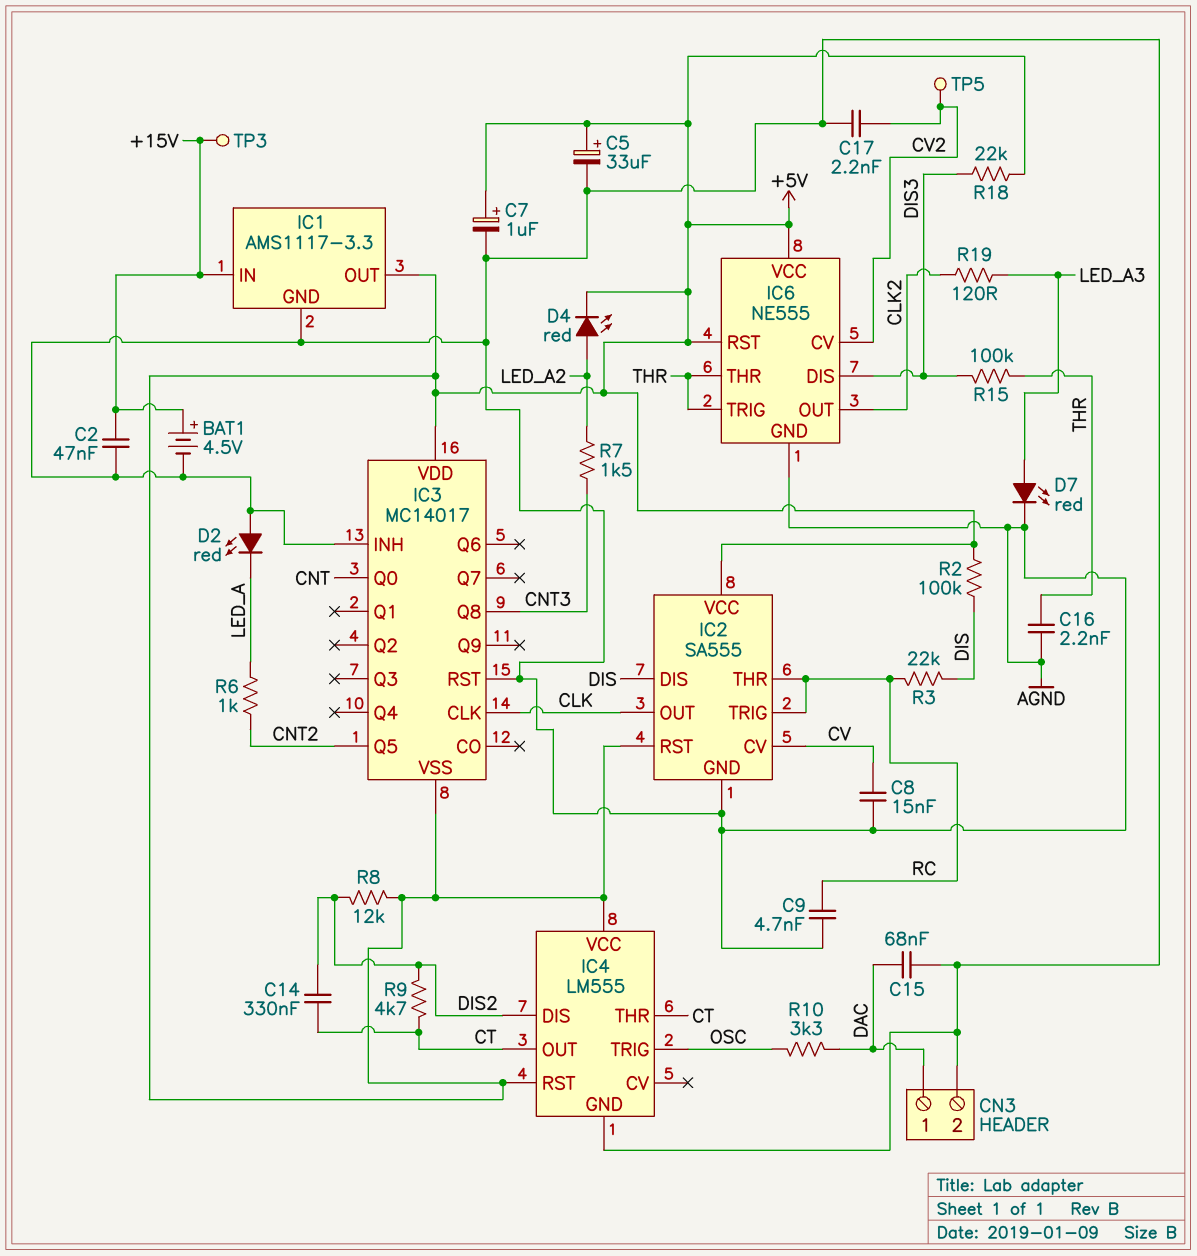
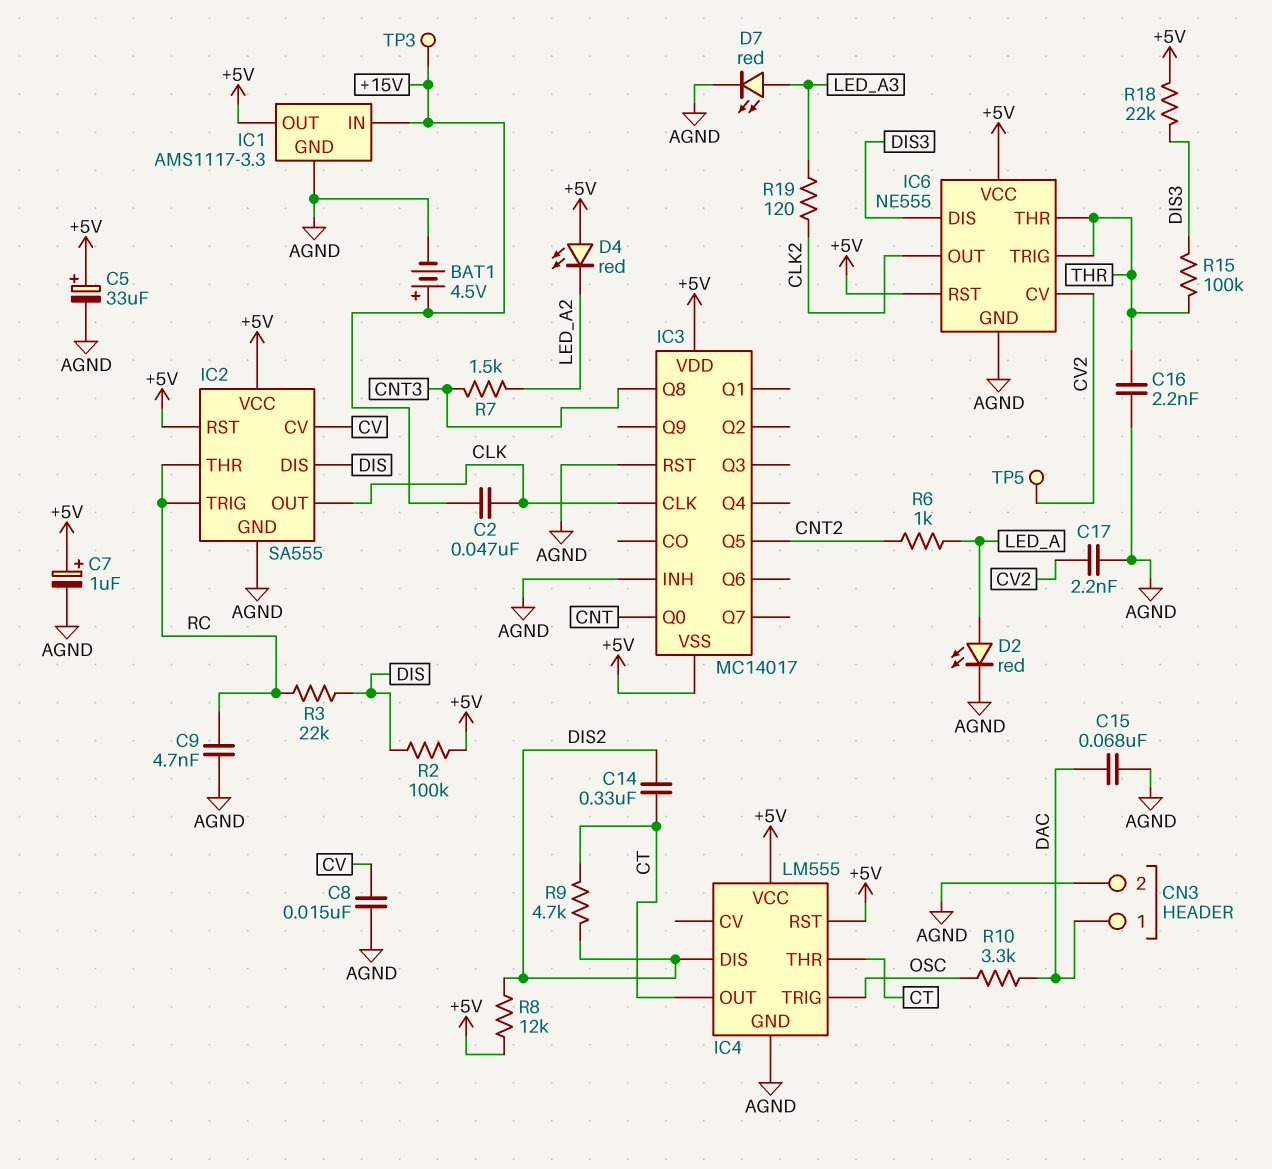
C2: 47nF (+15V, AGND) -> 47nF (+15V, CLK)
D2: LED red (A AGND, K LED_A) -> LED red (A LED_A, K AGND)
D4: LED red (A LED_A2, K +5V) -> LED red (A +5V, K LED_A2)

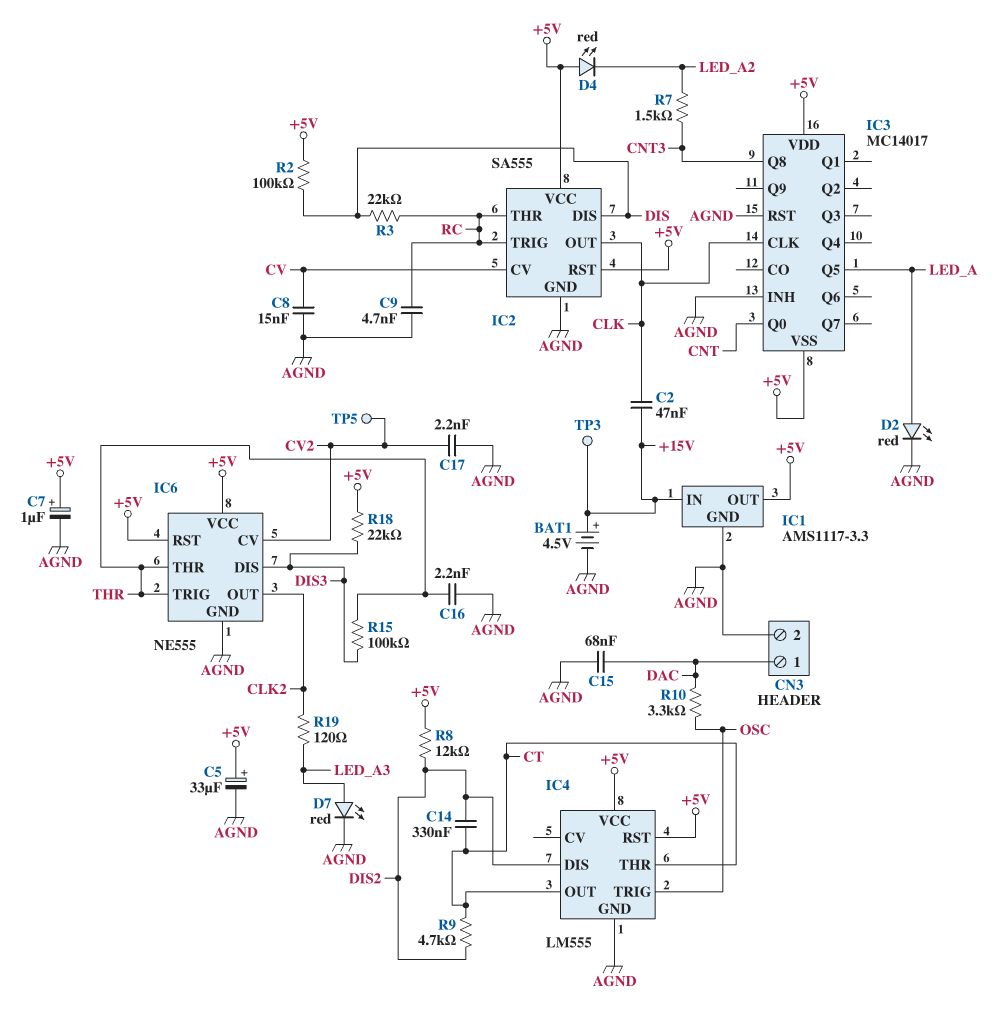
IC3 pin Q5: CNT2 -> LED_A
R6: 1k (CNT2, LED_A) -> none

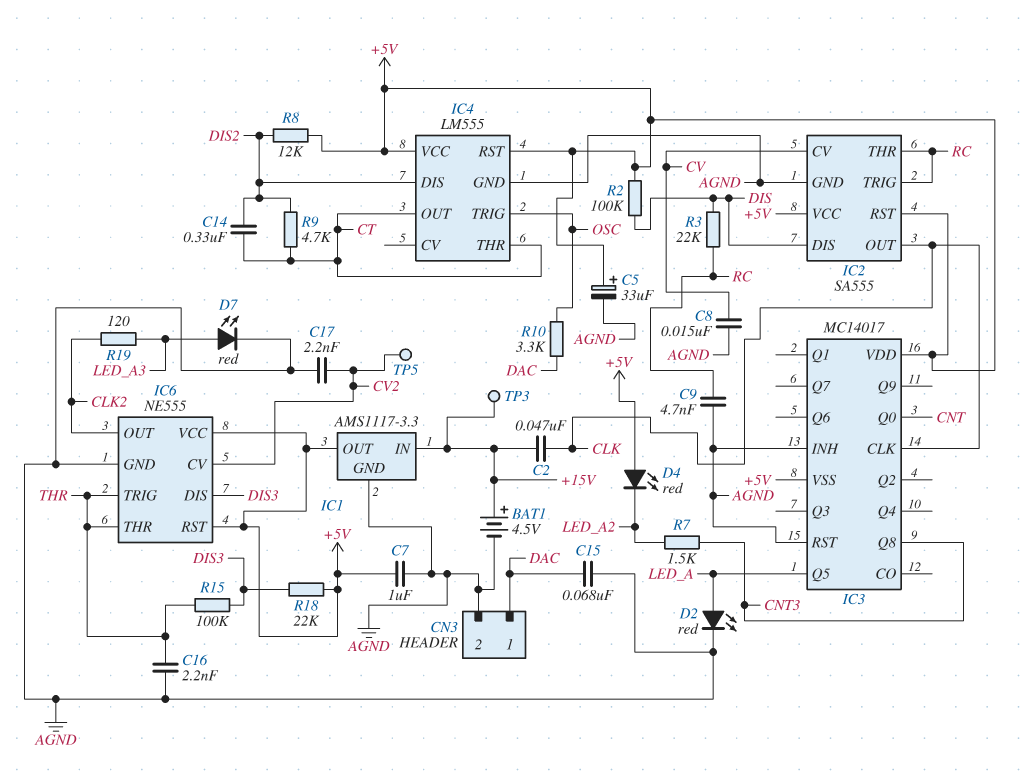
C7: 1uF (plus +5V, minus AGND) -> 1uF (+5V, AGND)

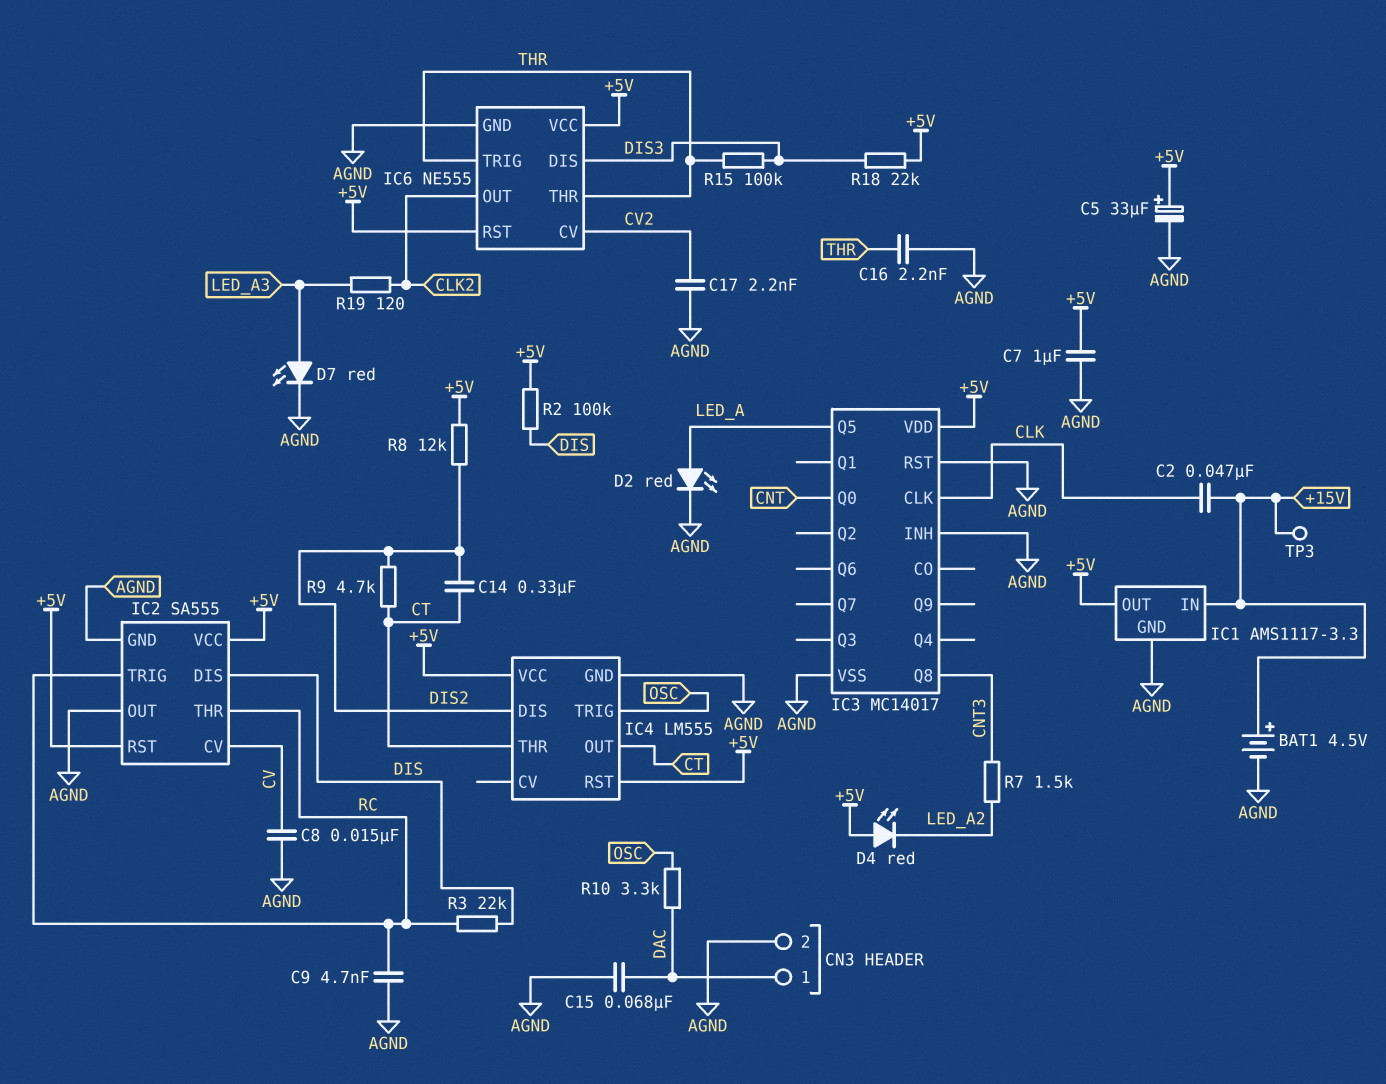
IC2 pin OUT: CLK -> AGND
IC3 pin VSS: +5V -> AGND
TP5: test point (CV2) -> none

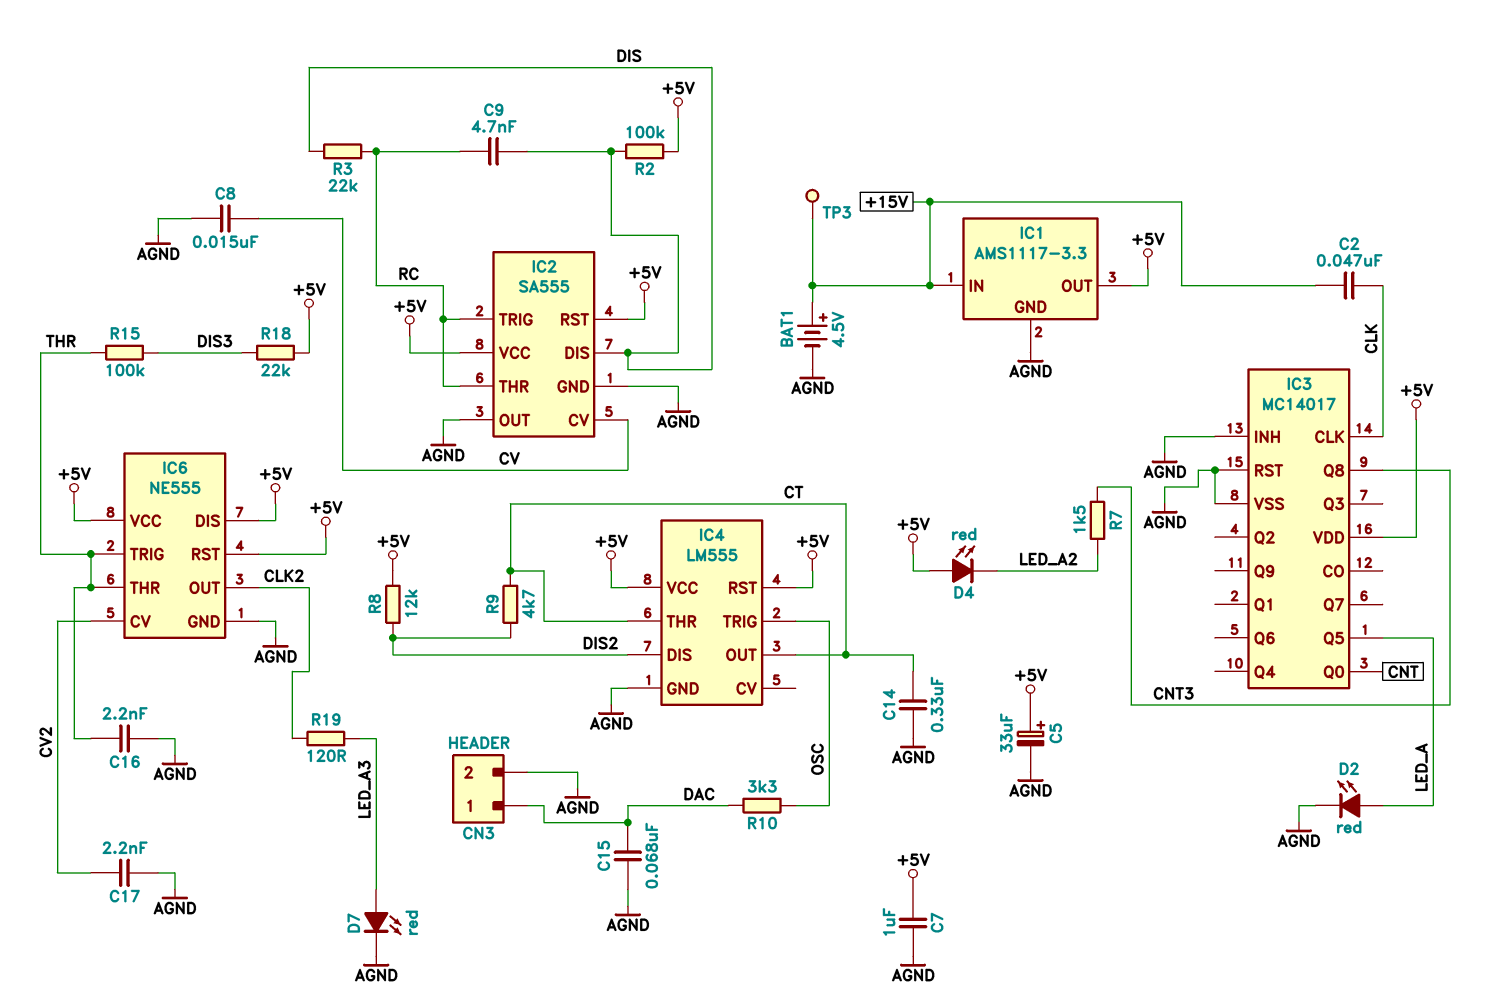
C9: 4.7nF (AGND, RC) -> 4.7nF (DIS, RC)
C14: 330nF (CT, DIS2) -> 330nF (AGND, CT)
IC6 pin DIS: DIS3 -> +5V

